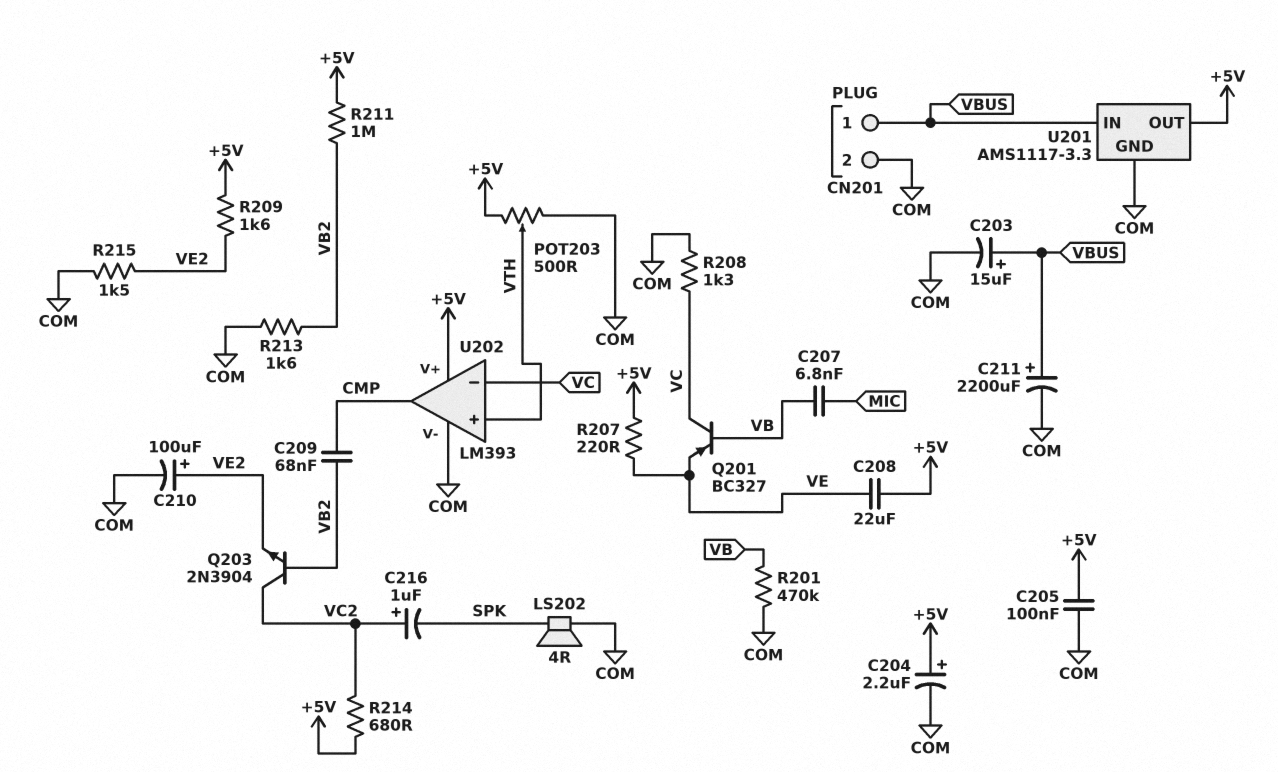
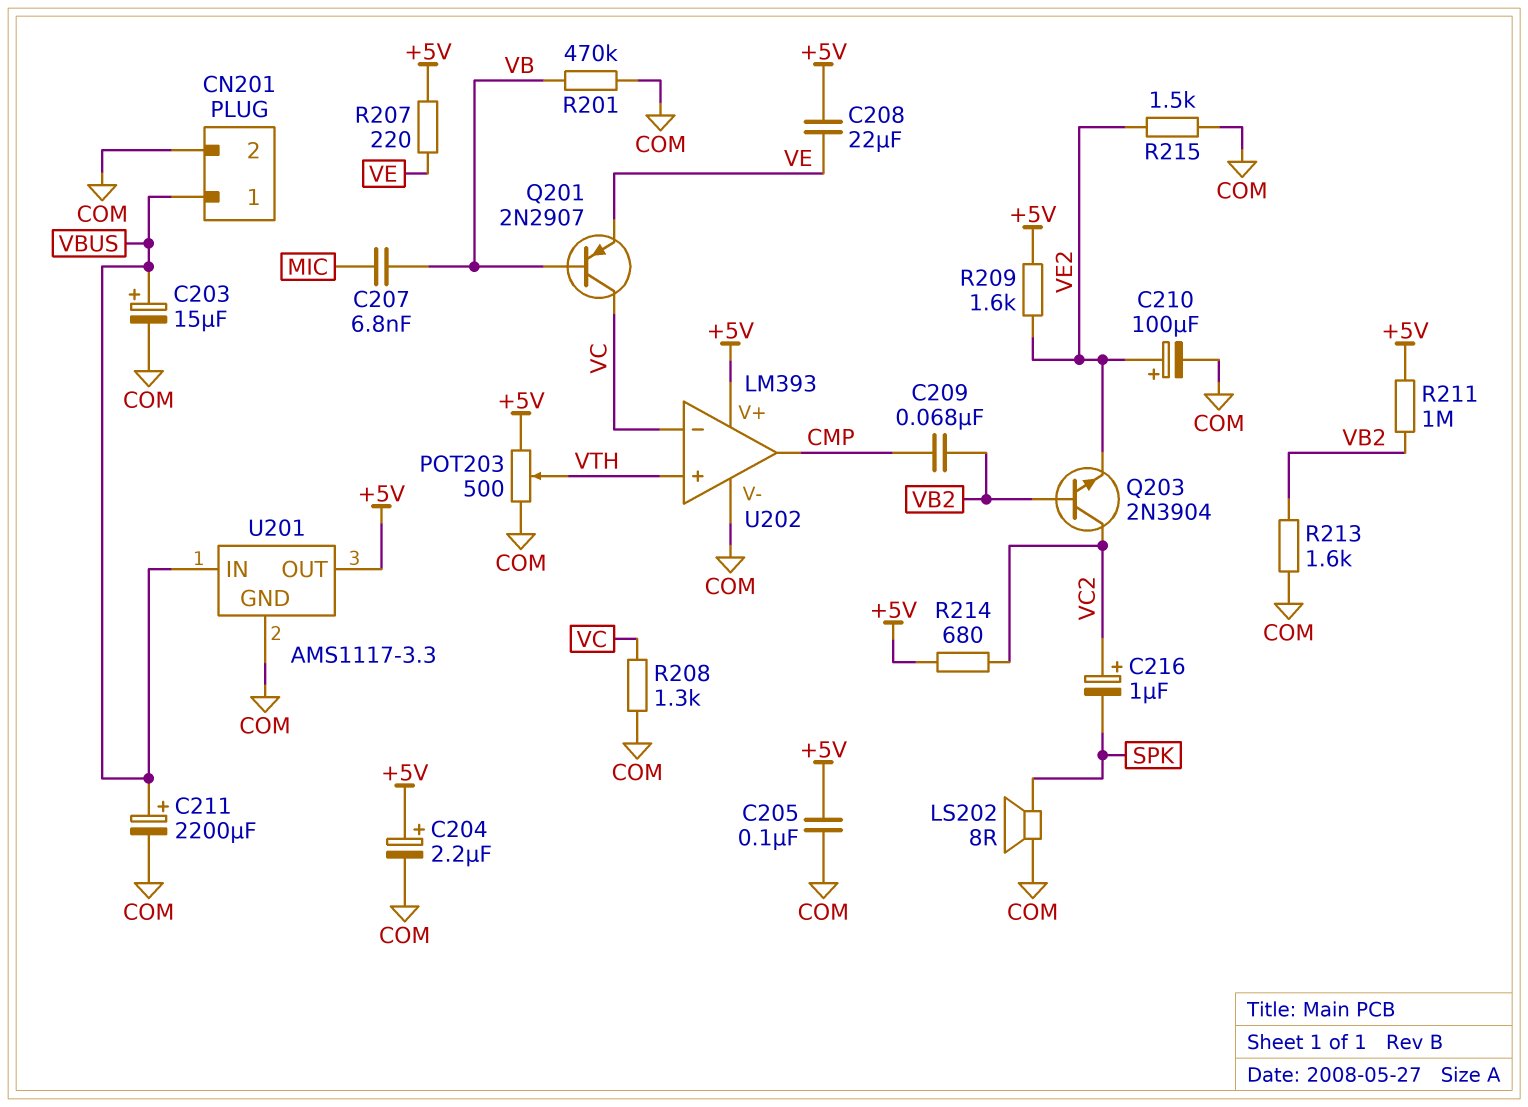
LS202: speaker 4R (COM, SPK) -> speaker 8R (COM, SPK)
Q201: PNP BC327 (B VB, C VC, E VE) -> PNP 2N2907 (B VB, C VC, E VE)

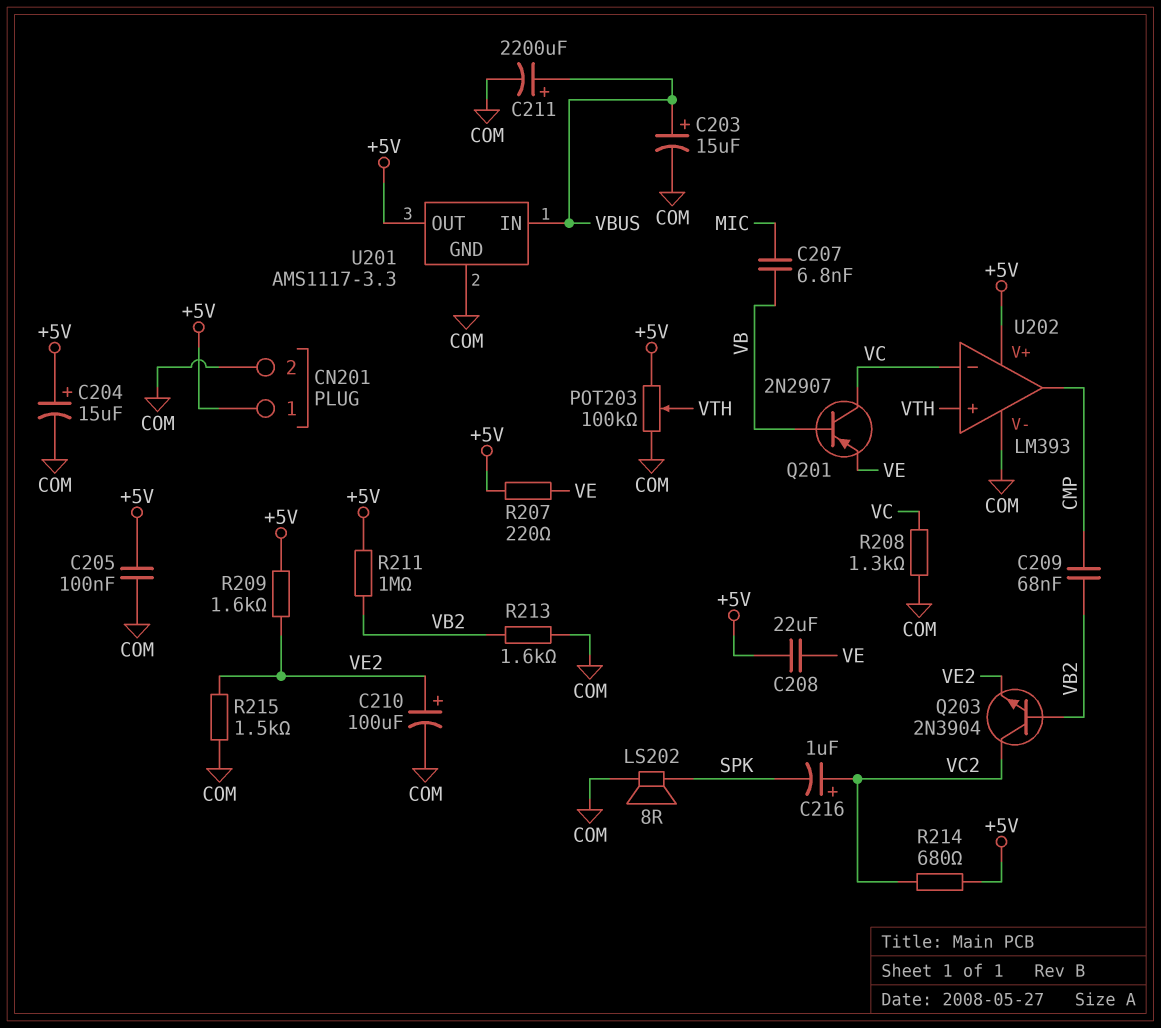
C204: 2.2uF (plus +5V, minus COM) -> 15uF (plus +5V, minus COM)
CN201 pin 1: VBUS -> +5V
POT203: 500 (+5V, COM, wiper VTH) -> 100k (+5V, COM, wiper VTH)
R201: 470k (COM, VB) -> none

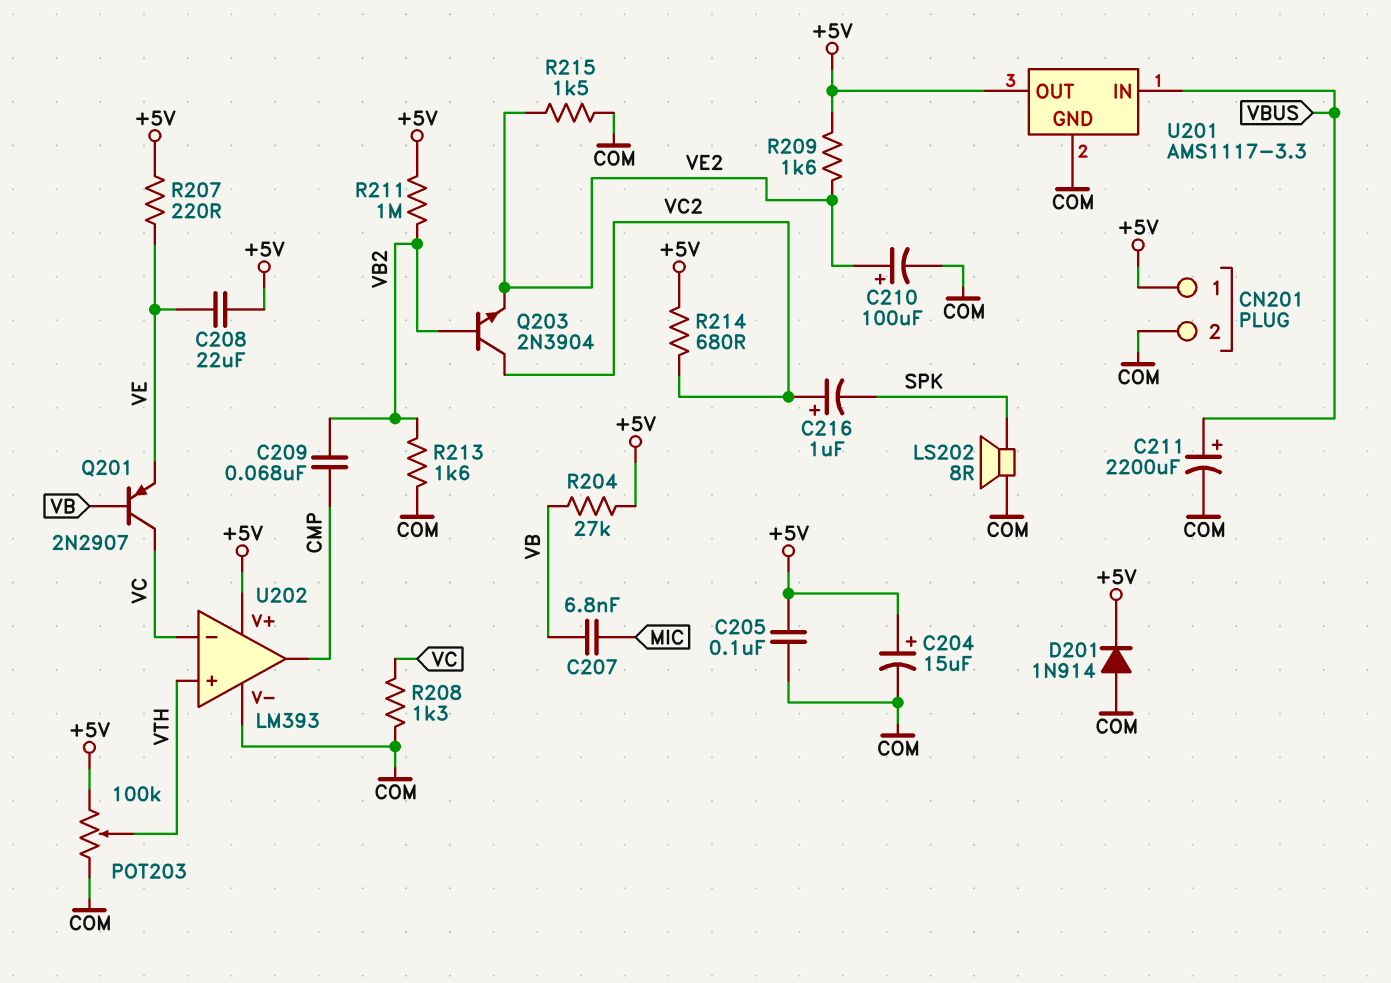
C203: 15uF (plus VBUS, minus COM) -> none
D201: none -> diode 1N914 (A COM, K +5V)
R204: none -> 27k (+5V, VB)

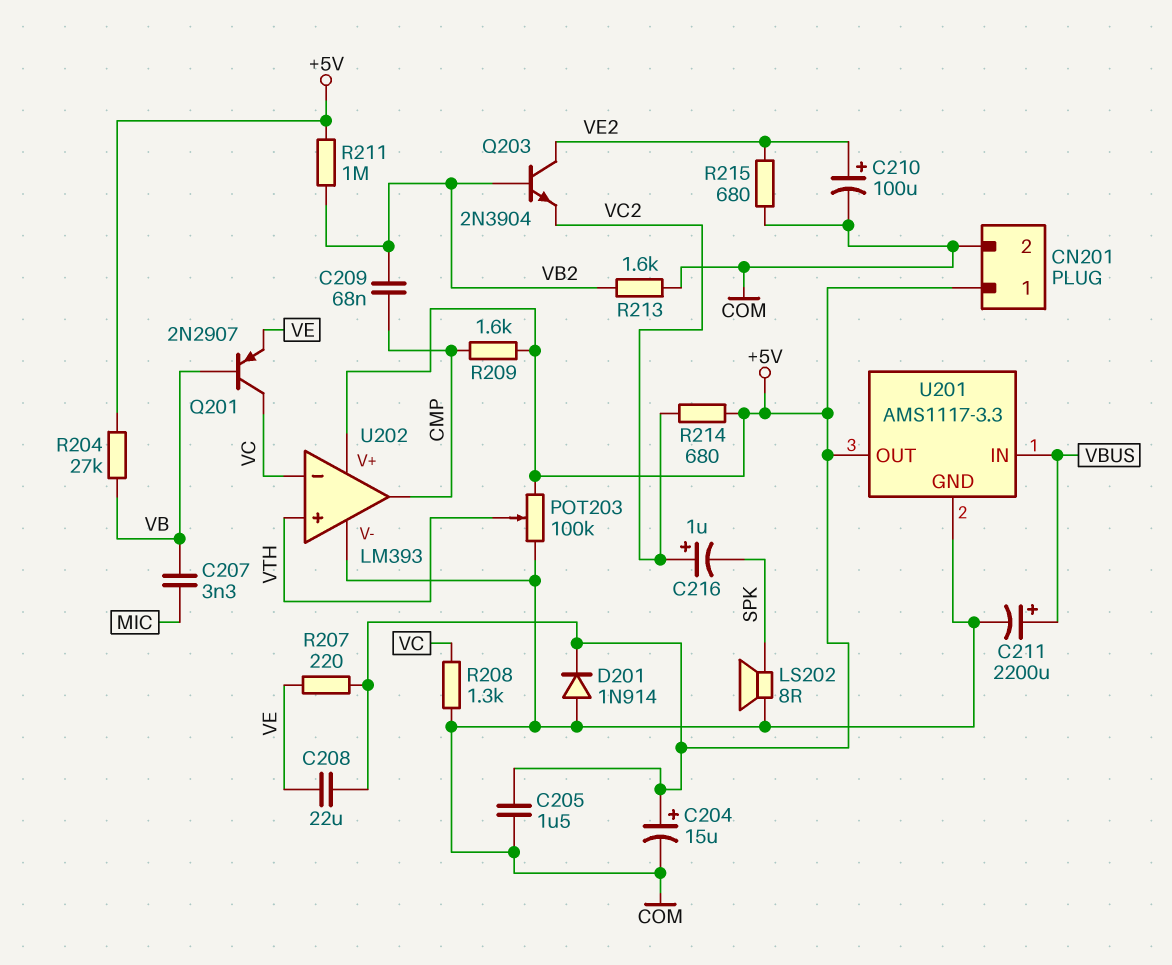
C205: 100nF (+5V, COM) -> 1.5uF (+5V, COM)
C207: 6.8nF (MIC, VB) -> 3.3nF (MIC, VB)
Q203: NPN 2N3904 (B VB2, C VC2, E VE2) -> NPN 2N3904 (B VB2, C VE2, E VC2)
R209: 1.6k (+5V, VE2) -> 1.6k (+5V, CMP)
R215: 1.5k (COM, VE2) -> 680 (COM, VE2)

